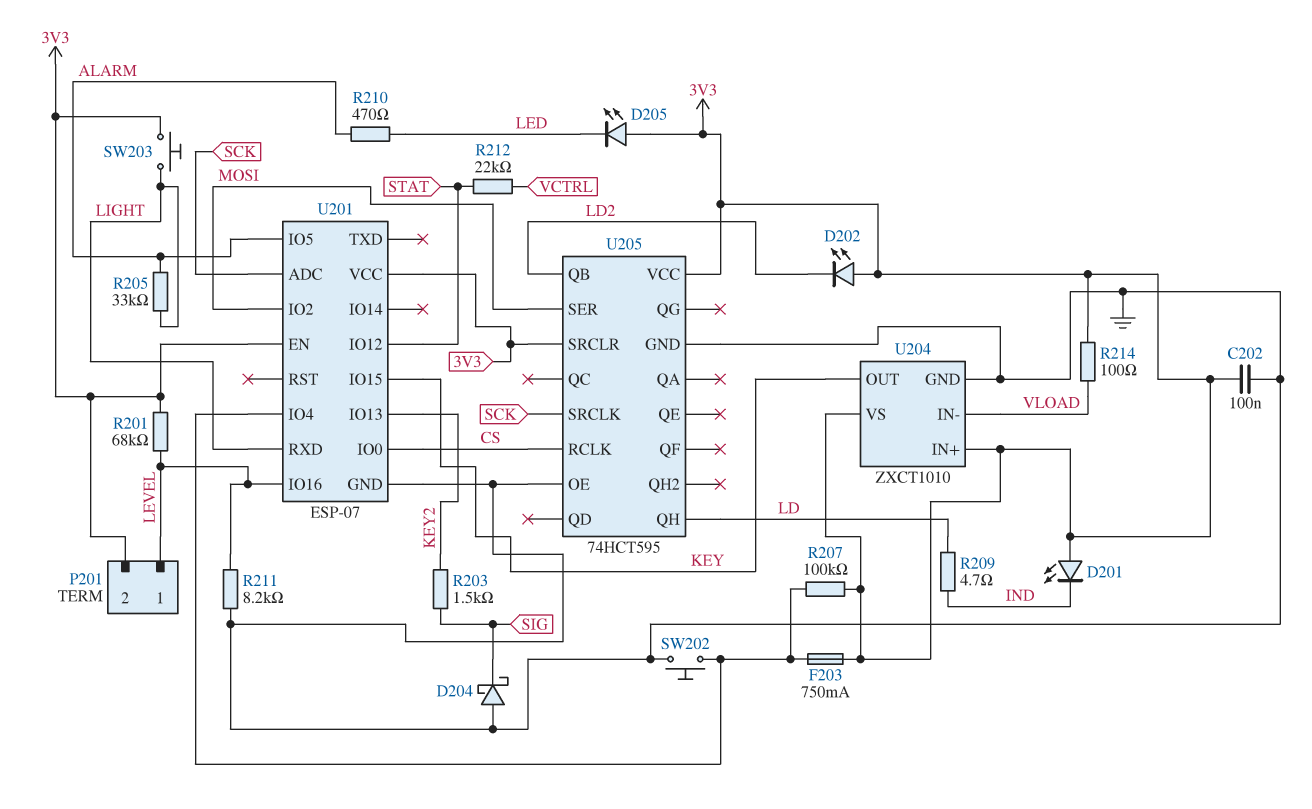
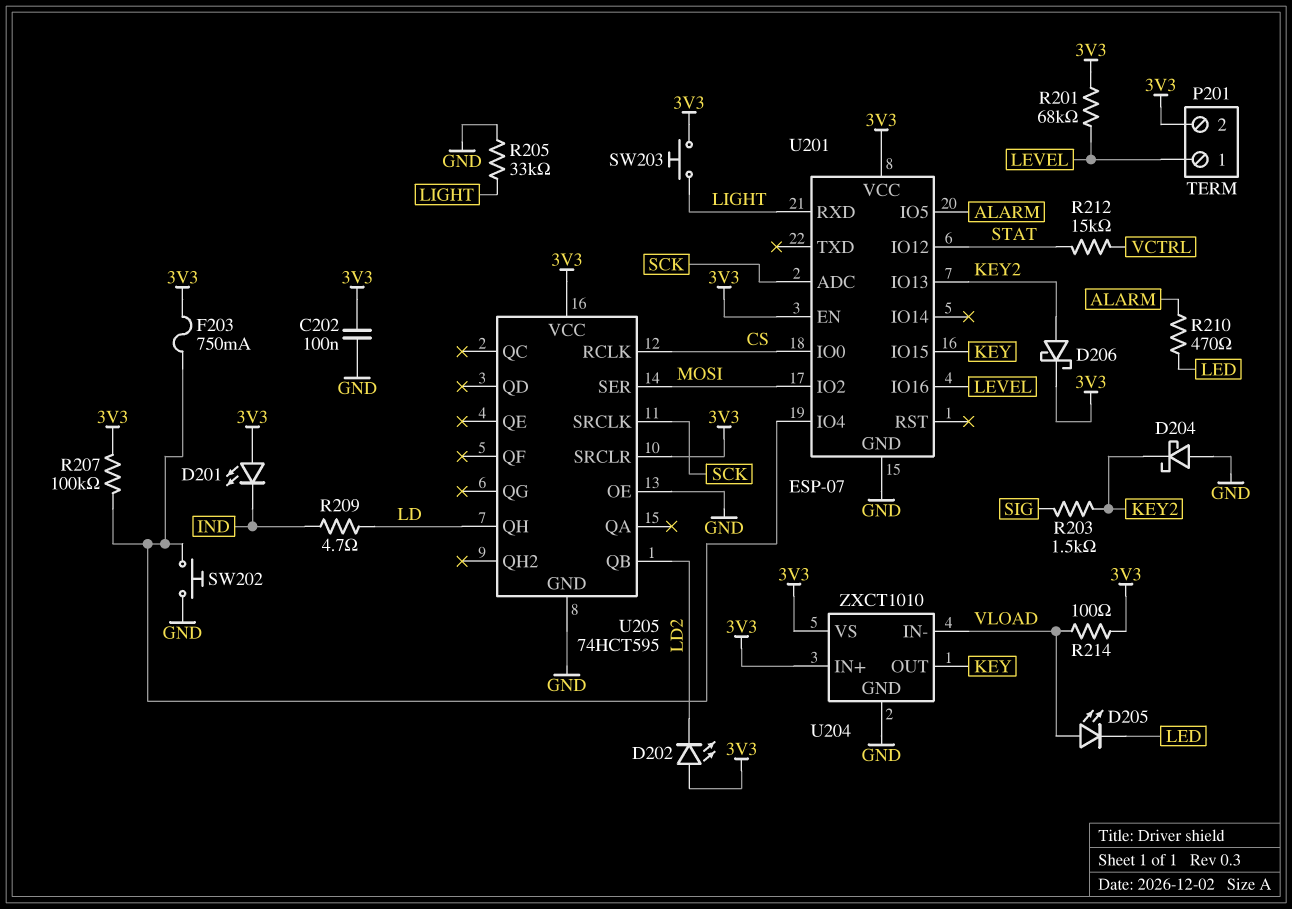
D204: schottky (A GND, K SIG) -> schottky (A GND, K KEY2)
D205: LED (A 3V3, K LED) -> LED (A VLOAD, K LED)
D206: none -> schottky (A KEY2, K 3V3)
R205: 33k (ALARM, LIGHT) -> 33k (GND, LIGHT)
R211: 8.2k (GND, LEVEL) -> none
R212: 22k (STAT, VCTRL) -> 15k (STAT, VCTRL)

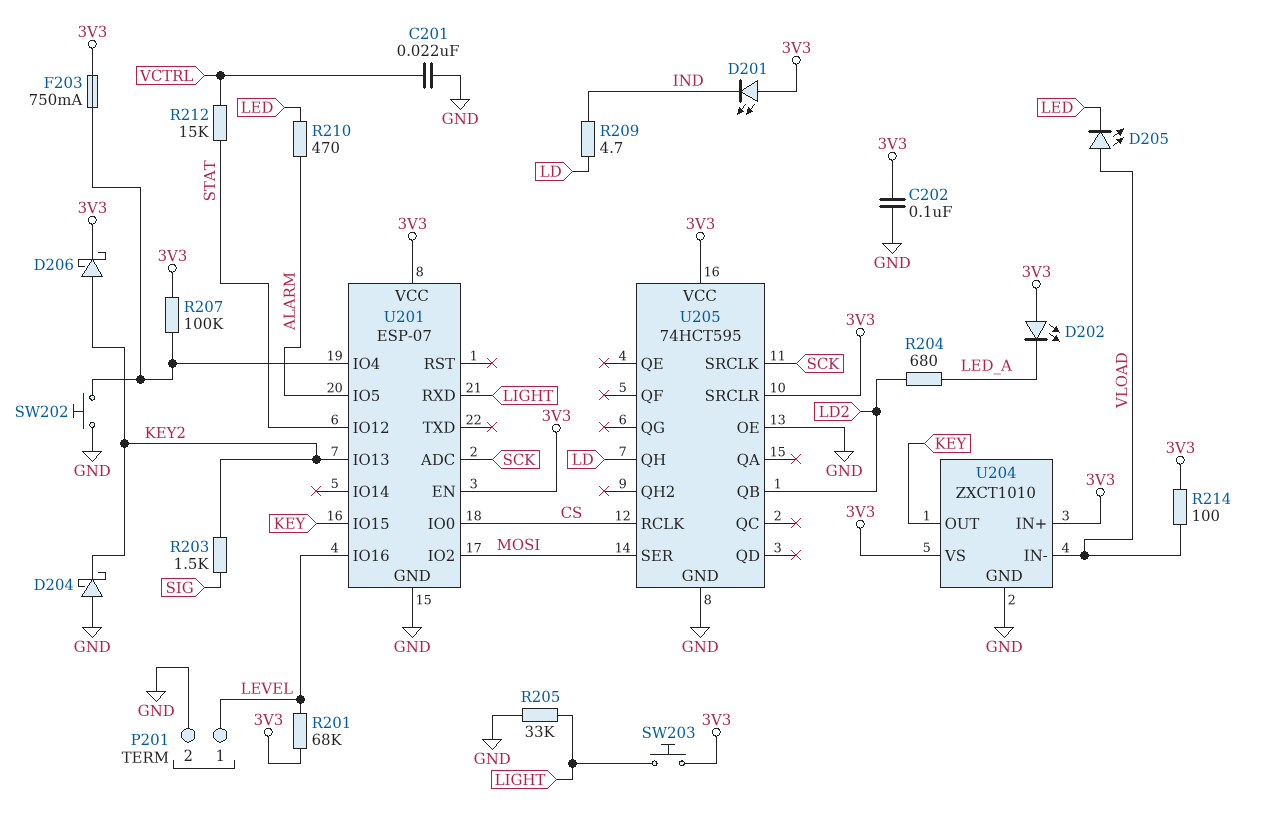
C201: none -> 22nF (GND, VCTRL)
D202: LED (A 3V3, K LD2) -> LED (A 3V3, K LED_A)
P201 pin 2: 3V3 -> GND
R204: none -> 680 (LD2, LED_A)

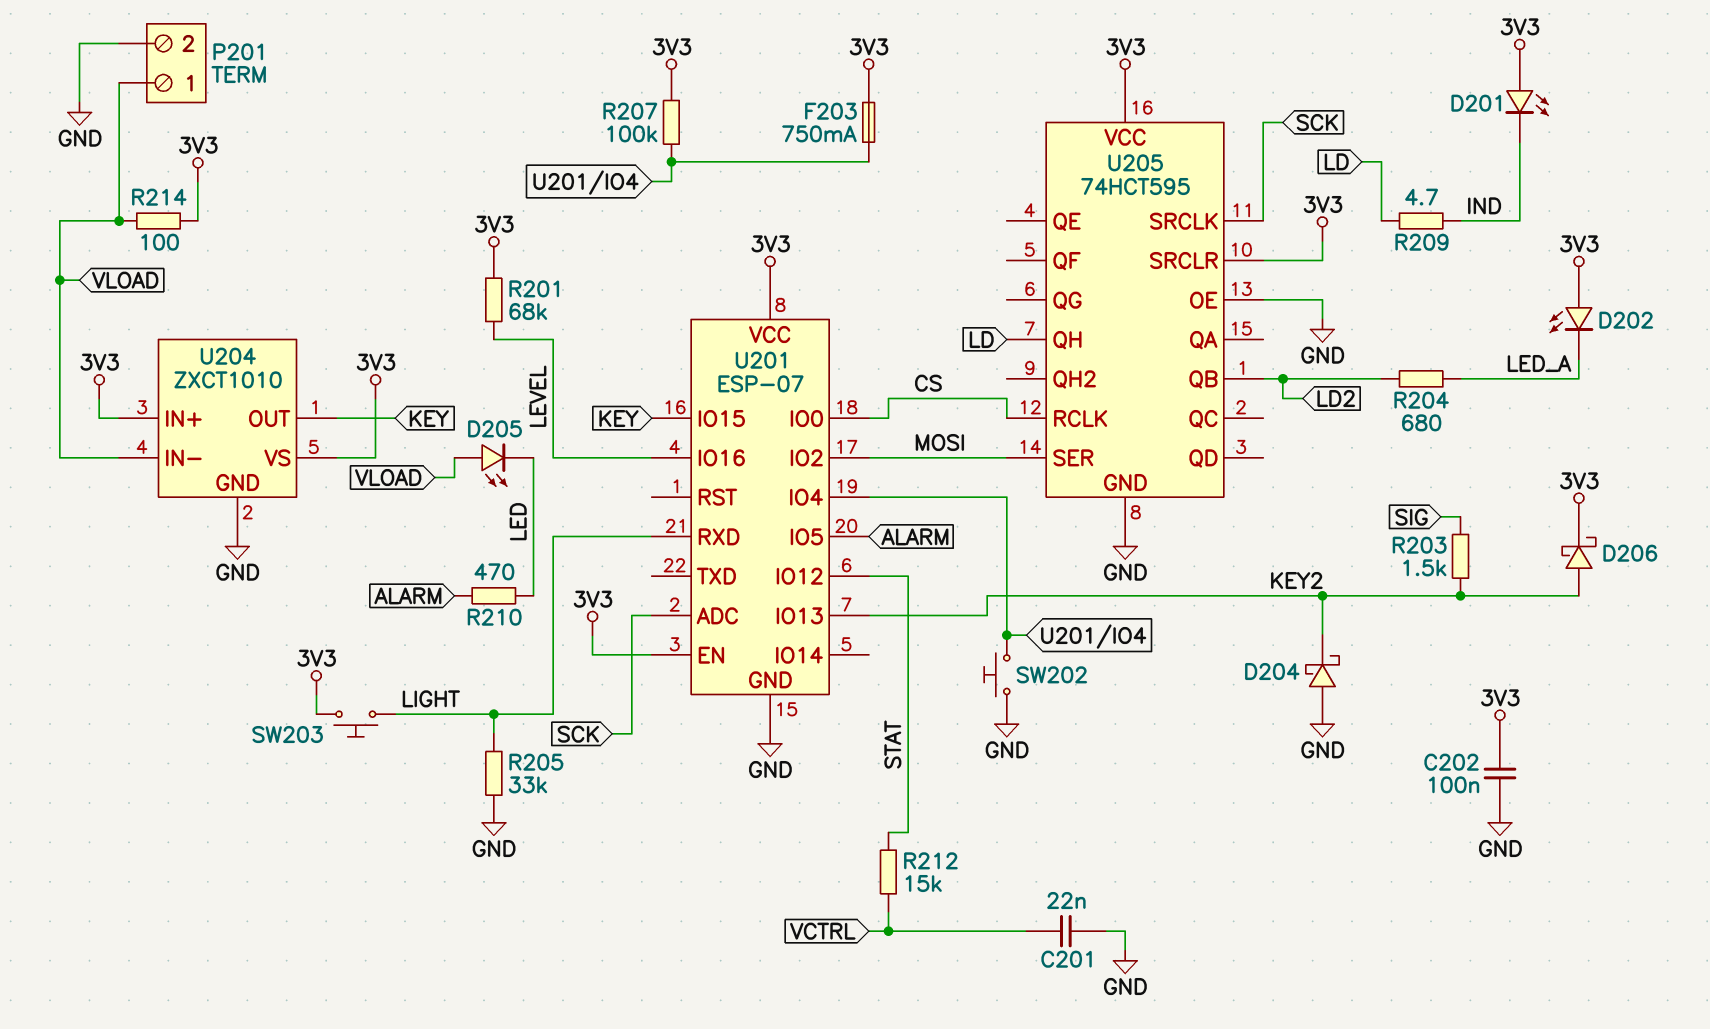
P201 pin 1: LEVEL -> VLOAD

